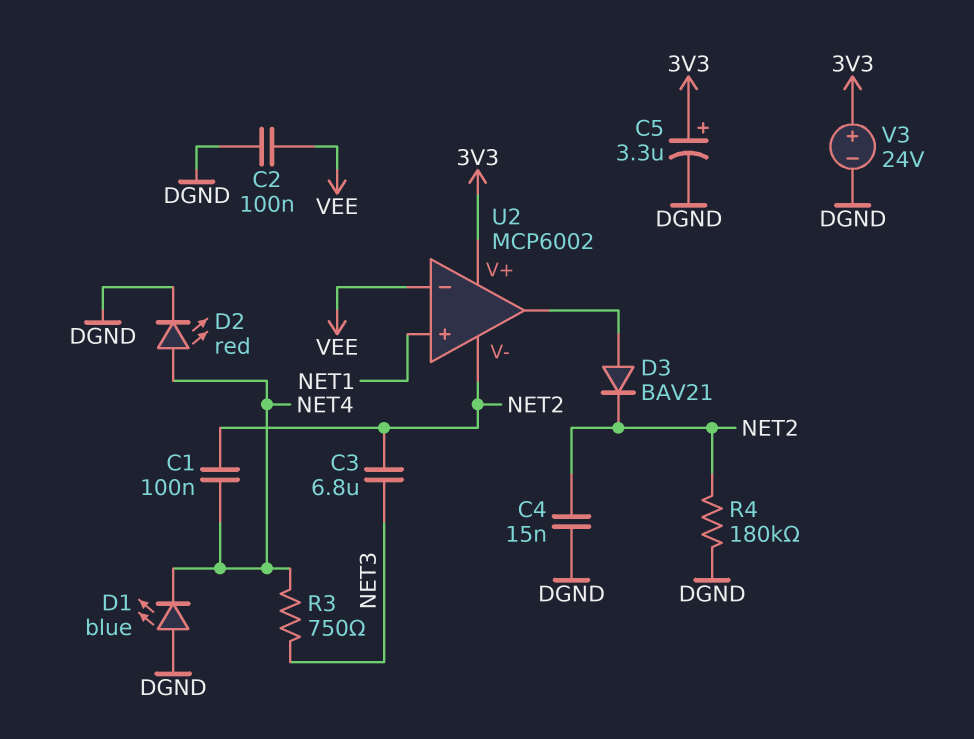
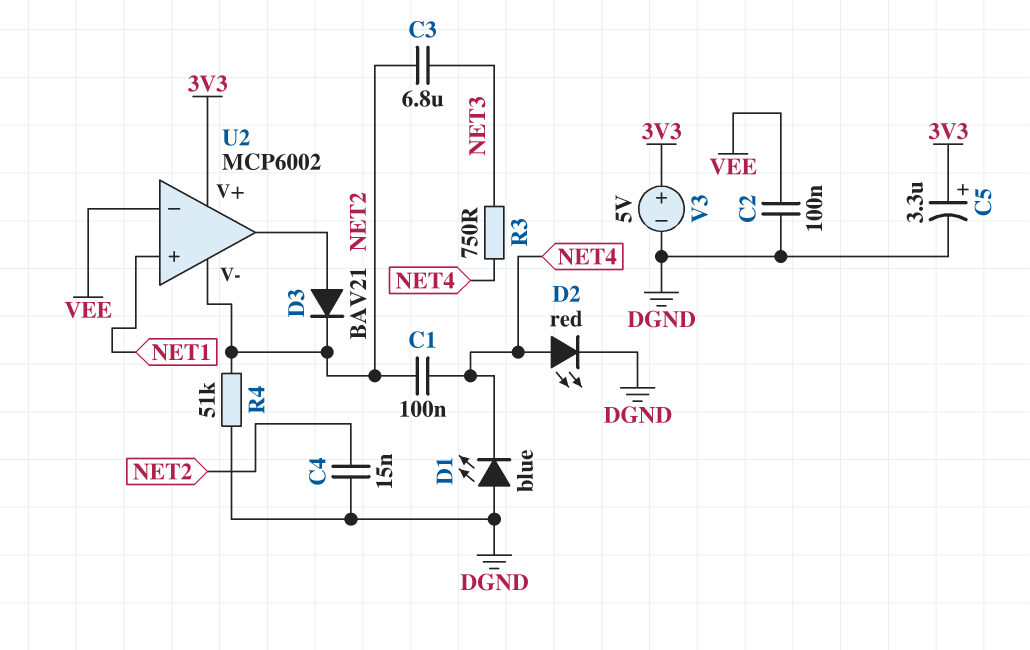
R4: 180k (DGND, NET2) -> 51k (DGND, NET2)
V3: 24V (plus 3V3, minus DGND) -> 5V (plus 3V3, minus DGND)

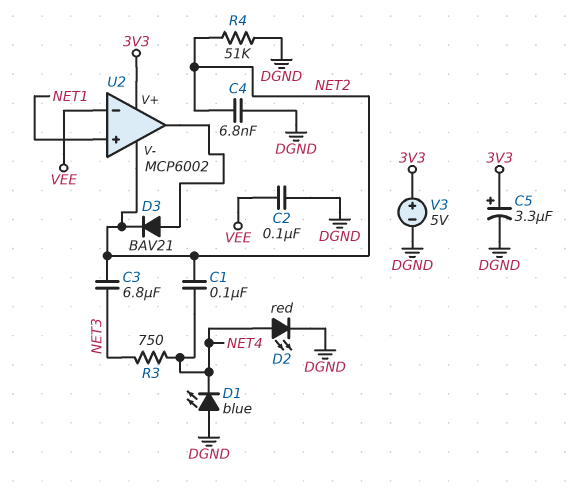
C4: 15nF (DGND, NET2) -> 6.8nF (DGND, NET2)

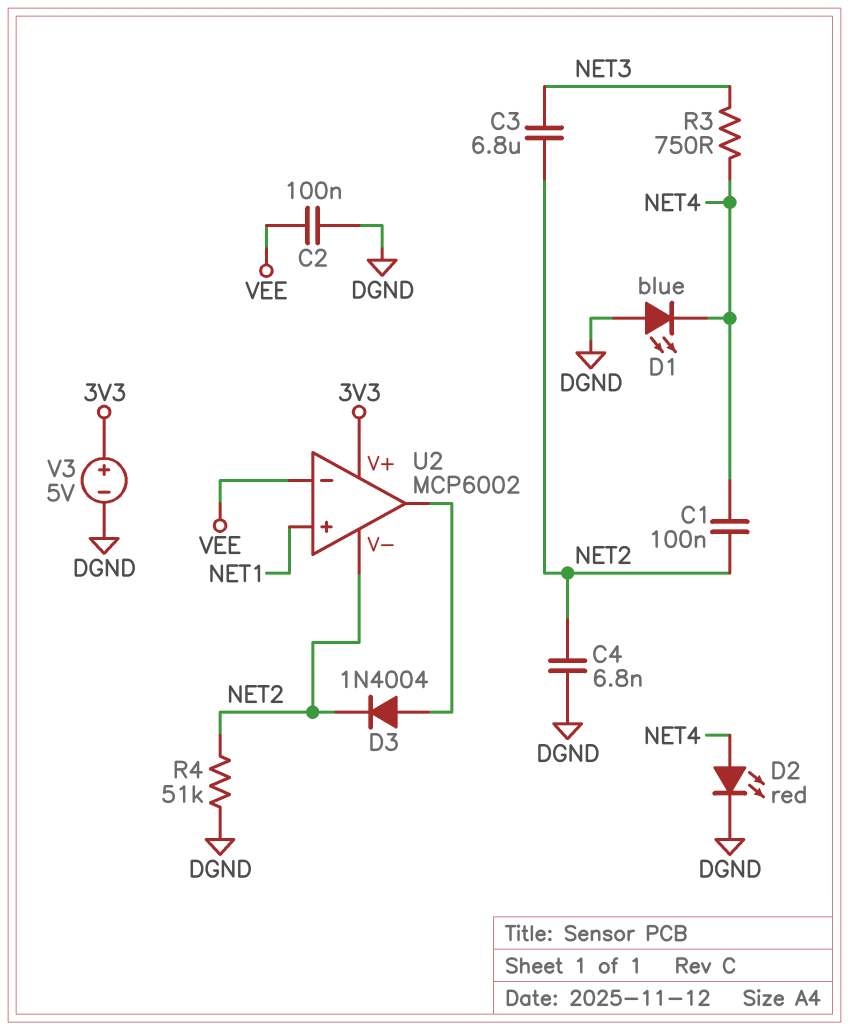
C5: 3.3uF (plus 3V3, minus DGND) -> none
D3: diode BAV21 (A U2/out, K NET2) -> diode 1N4004 (A U2/out, K NET2)

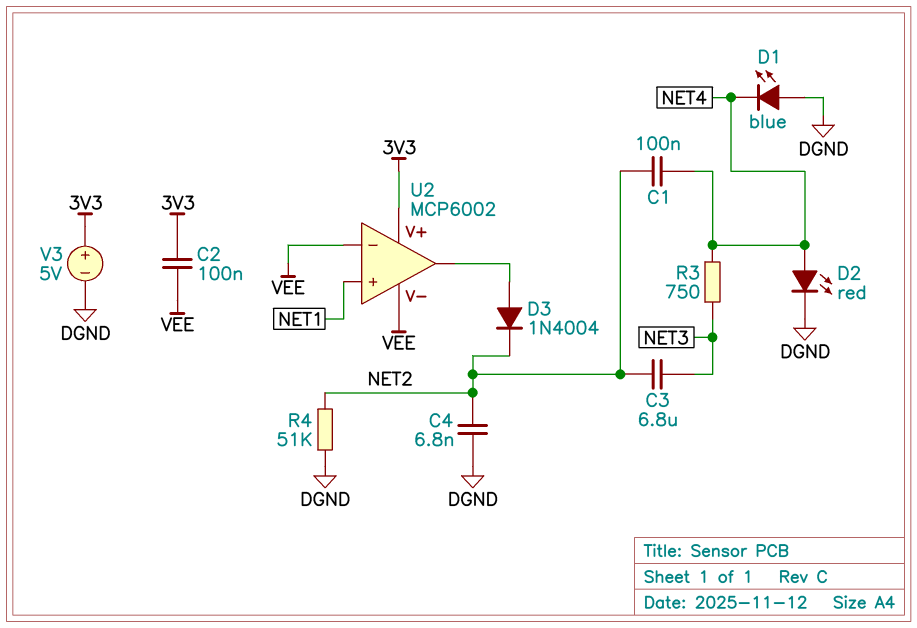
C2: 100nF (DGND, VEE) -> 100nF (3V3, VEE)
U2 pin V-: NET2 -> VEE

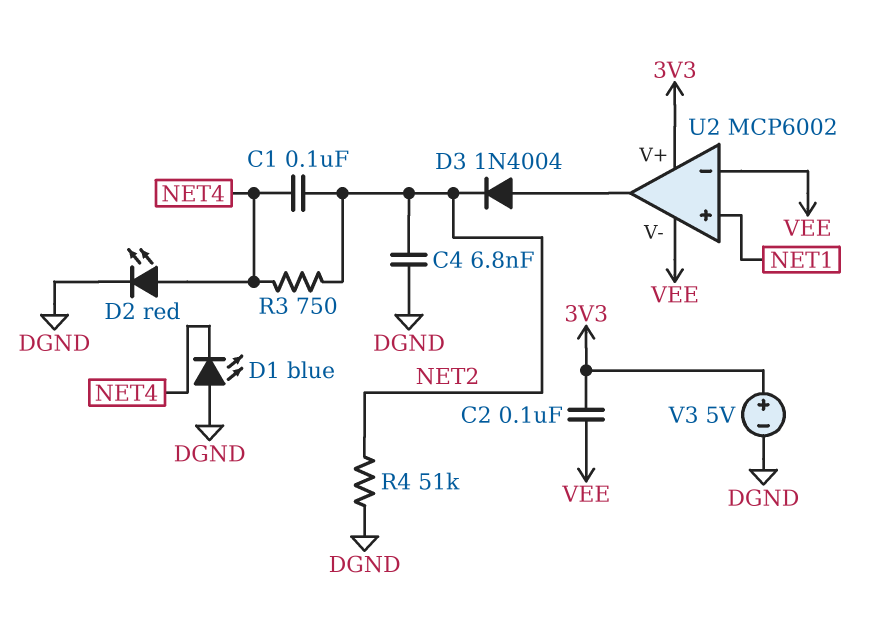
C3: 6.8uF (NET2, NET3) -> none
R3: 750 (NET3, NET4) -> 750 (NET2, NET4)

